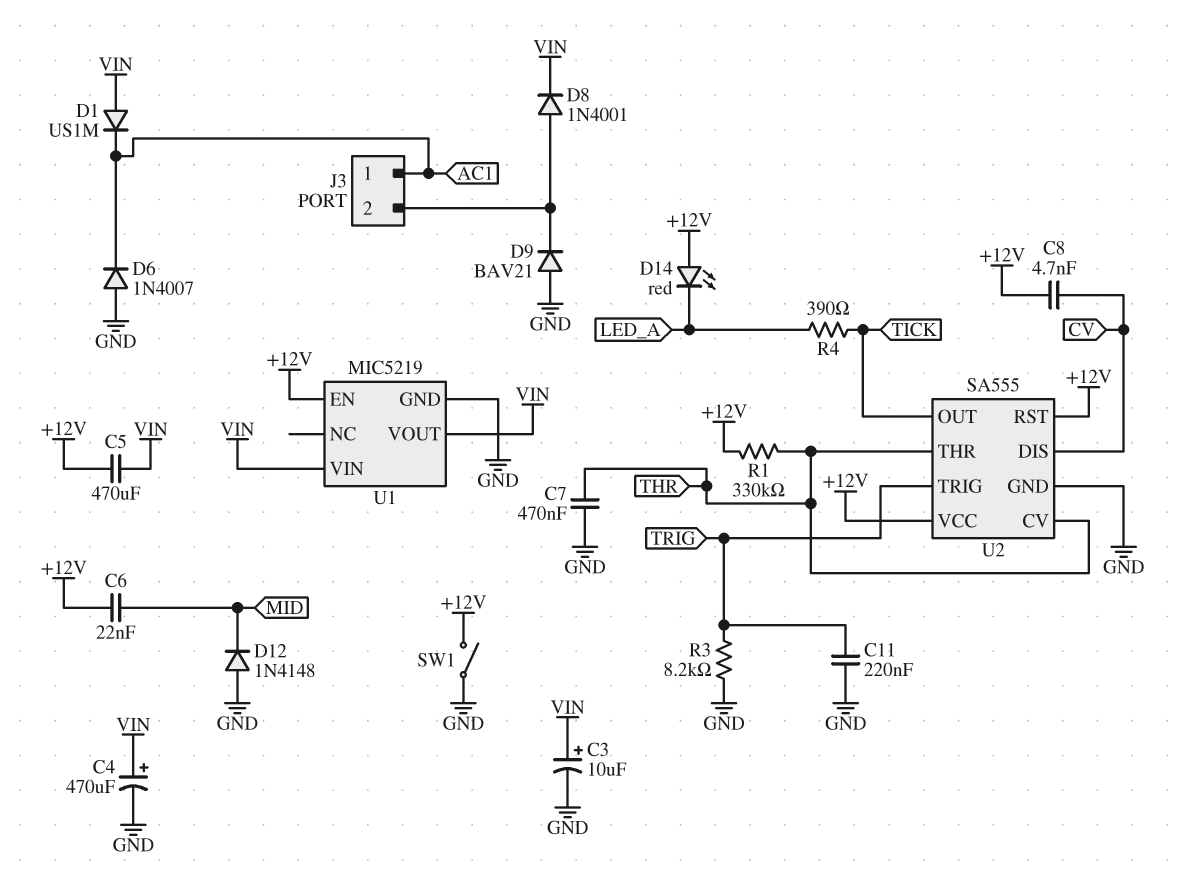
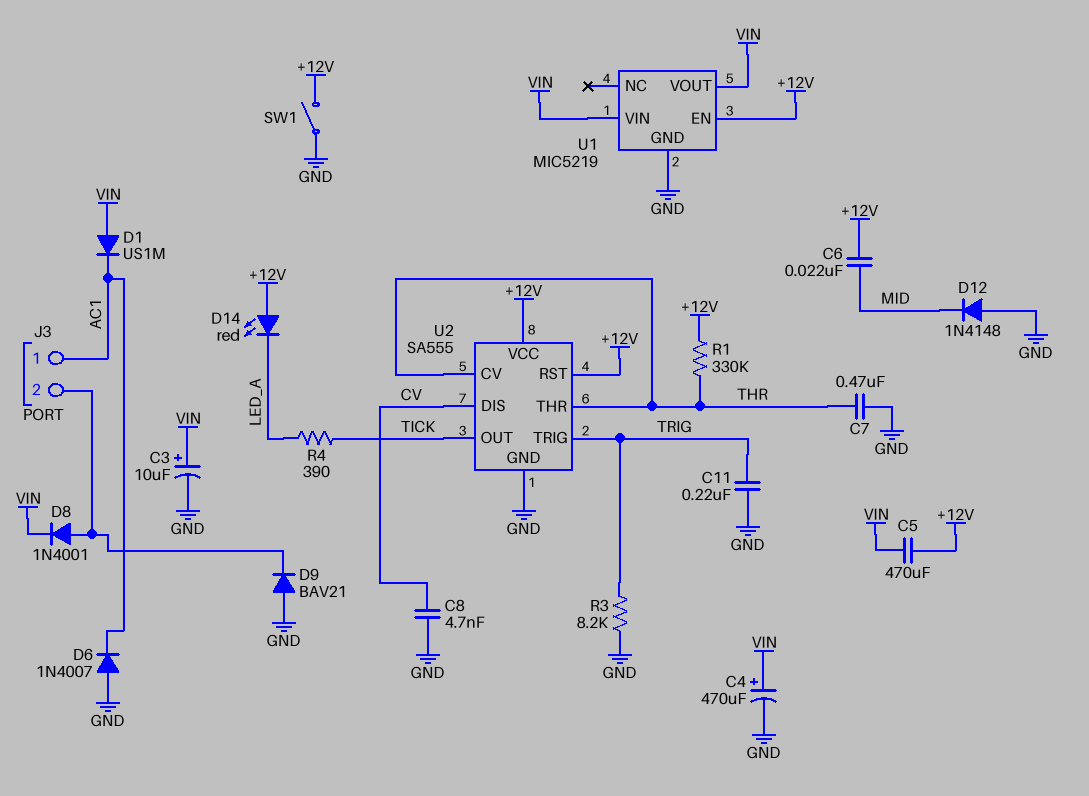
C8: 4.7nF (+12V, CV) -> 4.7nF (CV, GND)

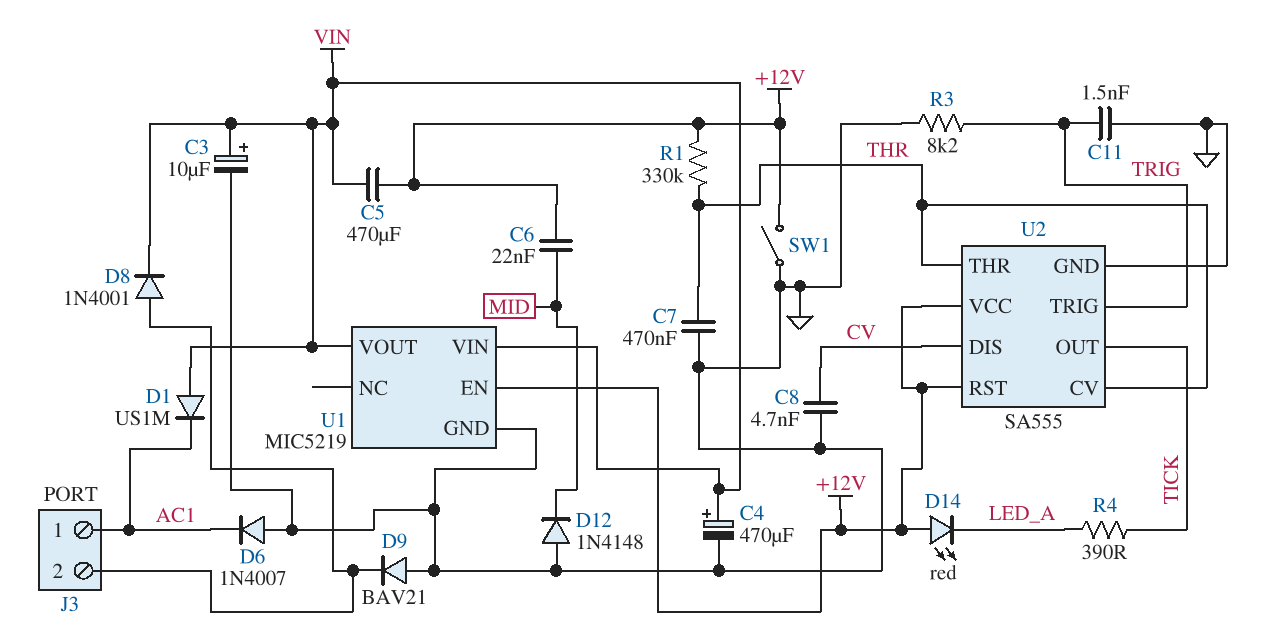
C11: 220nF (GND, TRIG) -> 1.5nF (GND, TRIG)

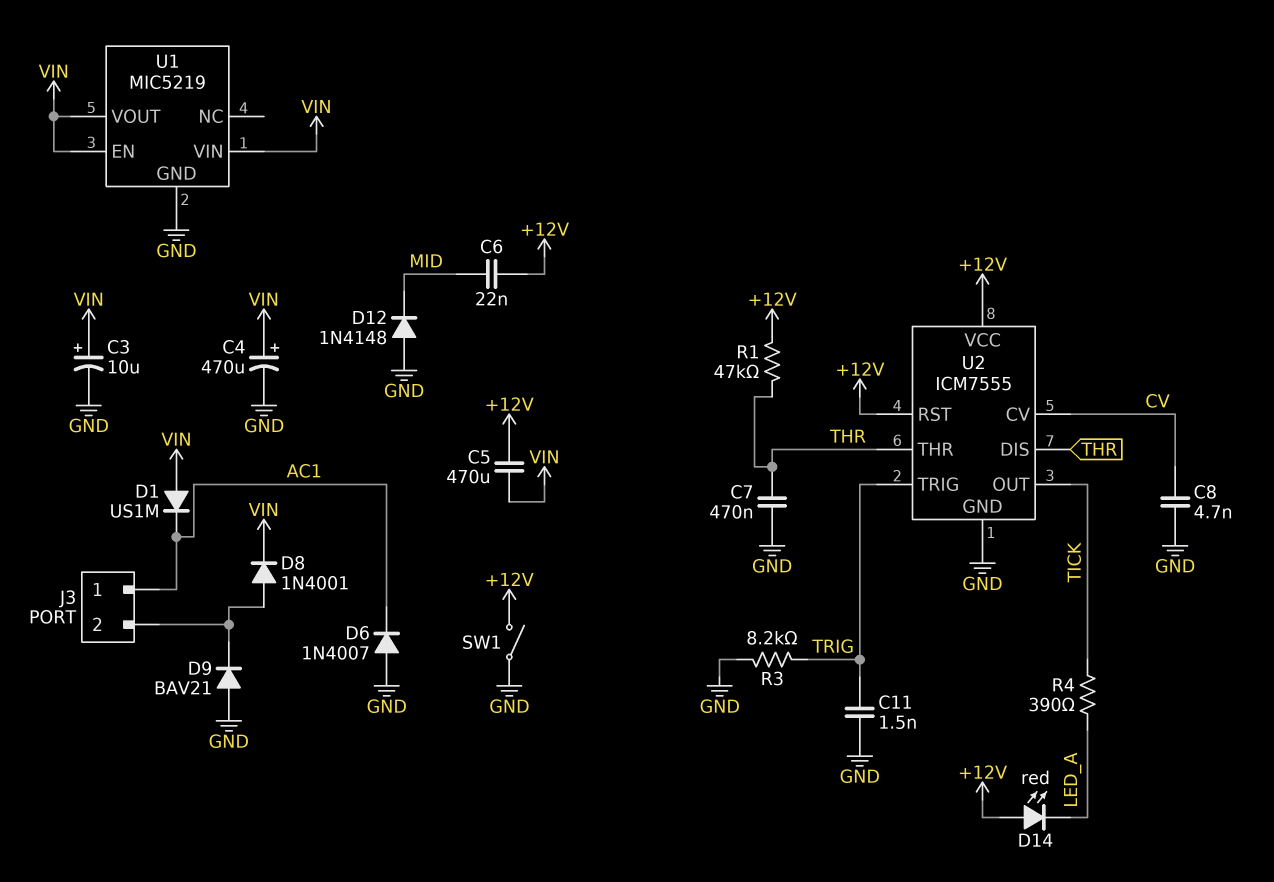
R1: 330k (+12V, THR) -> 47k (+12V, THR)
U1 pin EN: +12V -> VIN
U2: SA555 -> ICM7555
U2 pin CV: THR -> CV
U2 pin DIS: CV -> THR

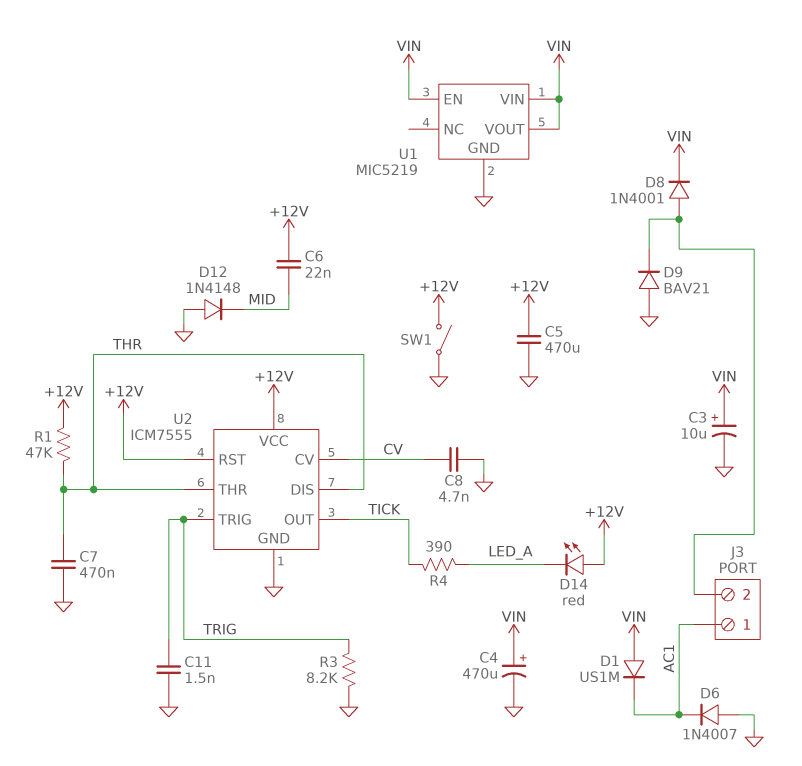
C5: 470uF (+12V, VIN) -> 470uF (+12V, GND)

